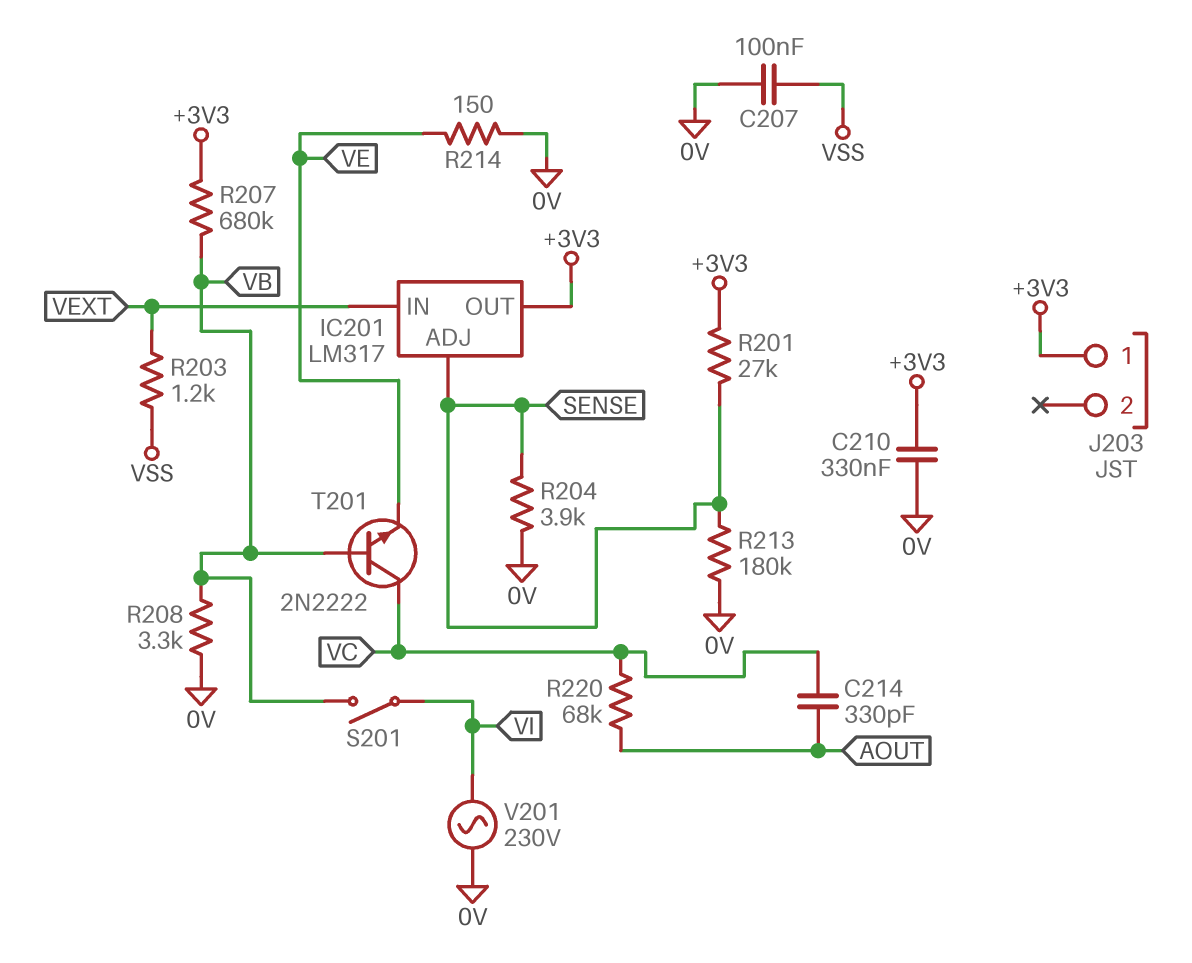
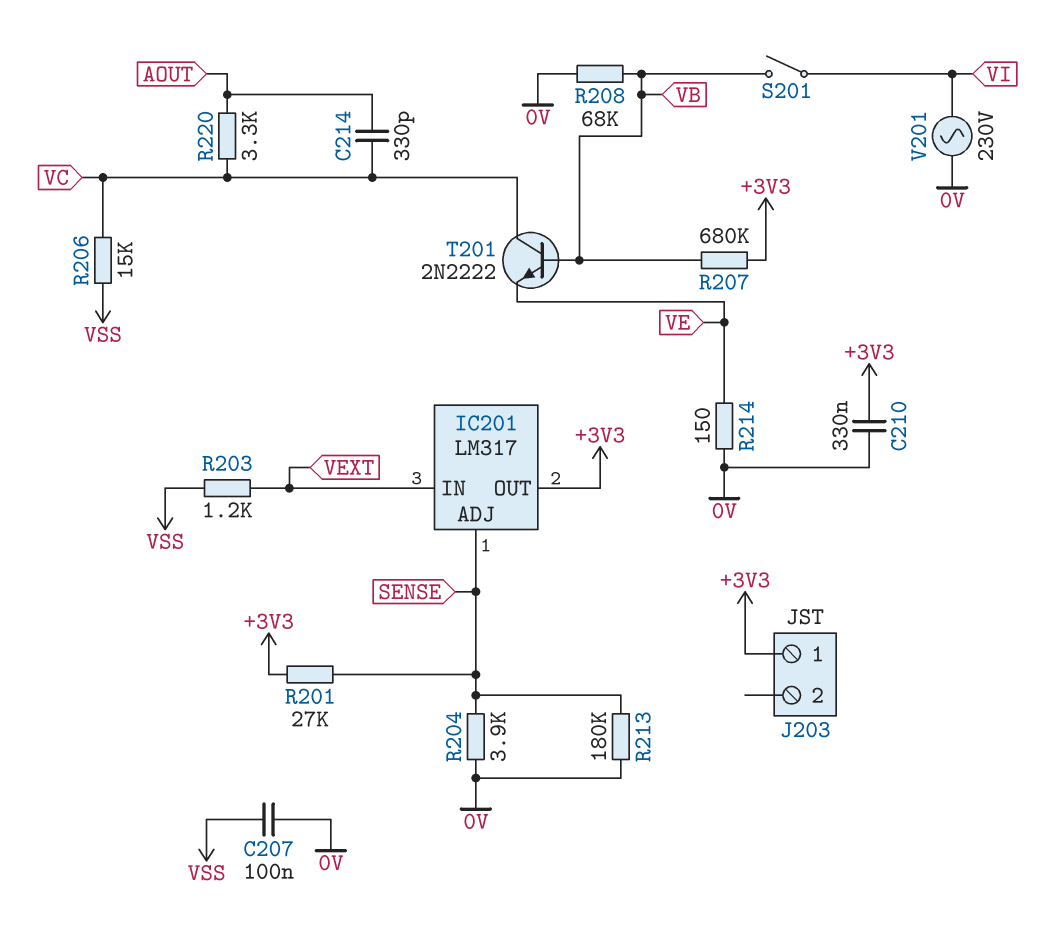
R206: none -> 15k (VC, VSS)
R208: 3.3k (0V, VB) -> 68k (0V, VB)
R220: 68k (AOUT, VC) -> 3.3k (AOUT, VC)

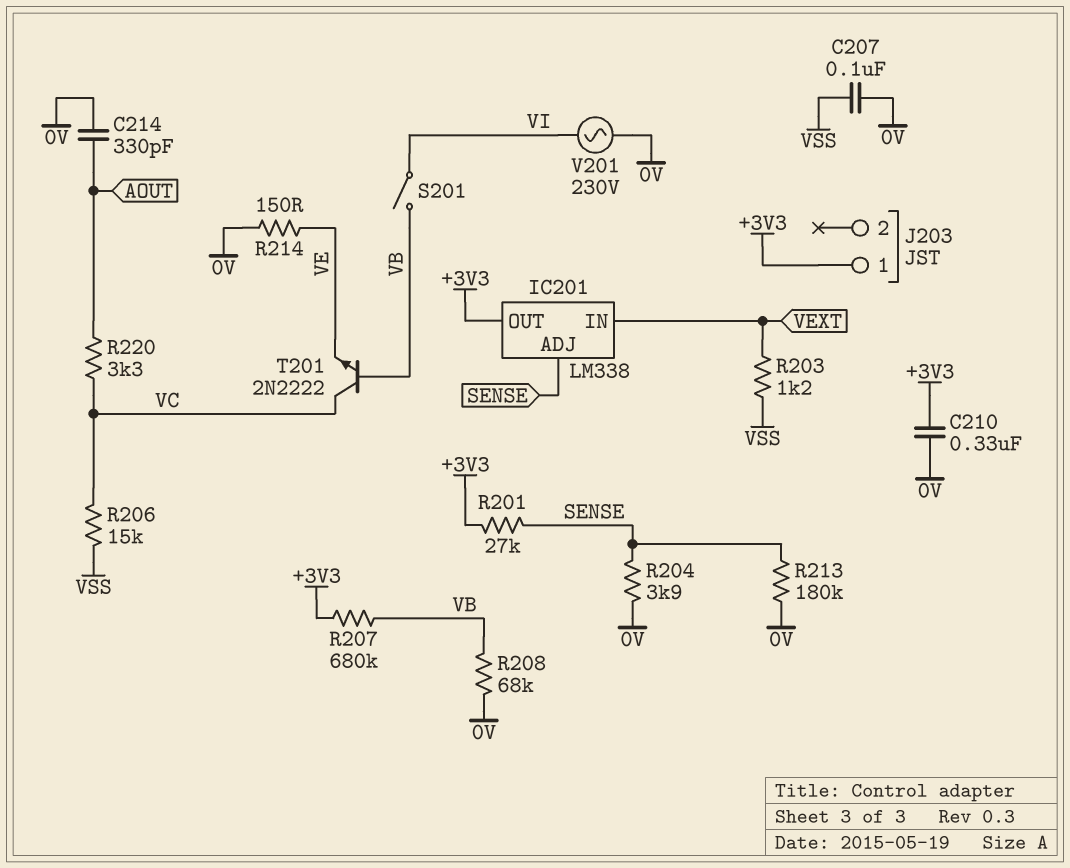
C214: 330pF (AOUT, VC) -> 330pF (0V, AOUT)
IC201: LM317 -> LM338

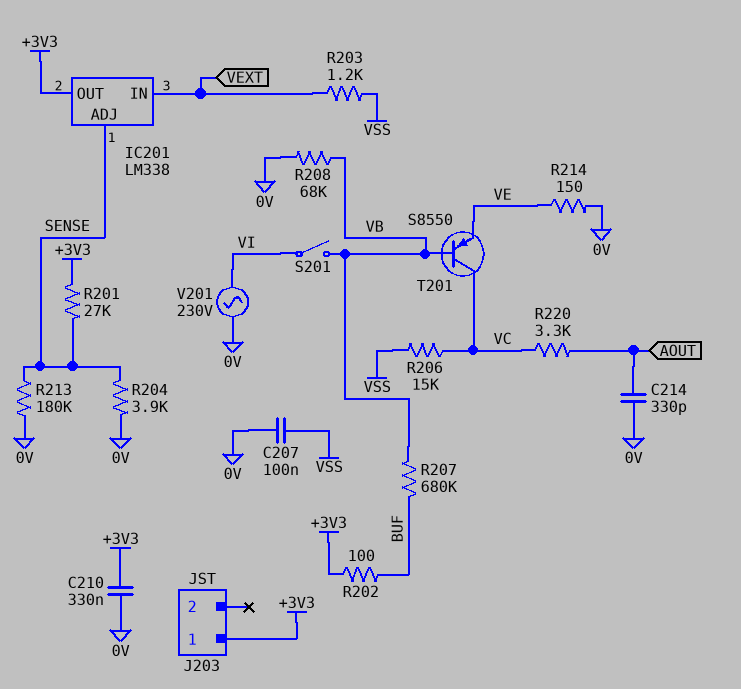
R202: none -> 100 (+3V3, BUF)
R207: 680k (+3V3, VB) -> 680k (BUF, VB)
T201: NPN 2N2222 (B VB, C VC, E VE) -> PNP S8550 (B VB, C VC, E VE)

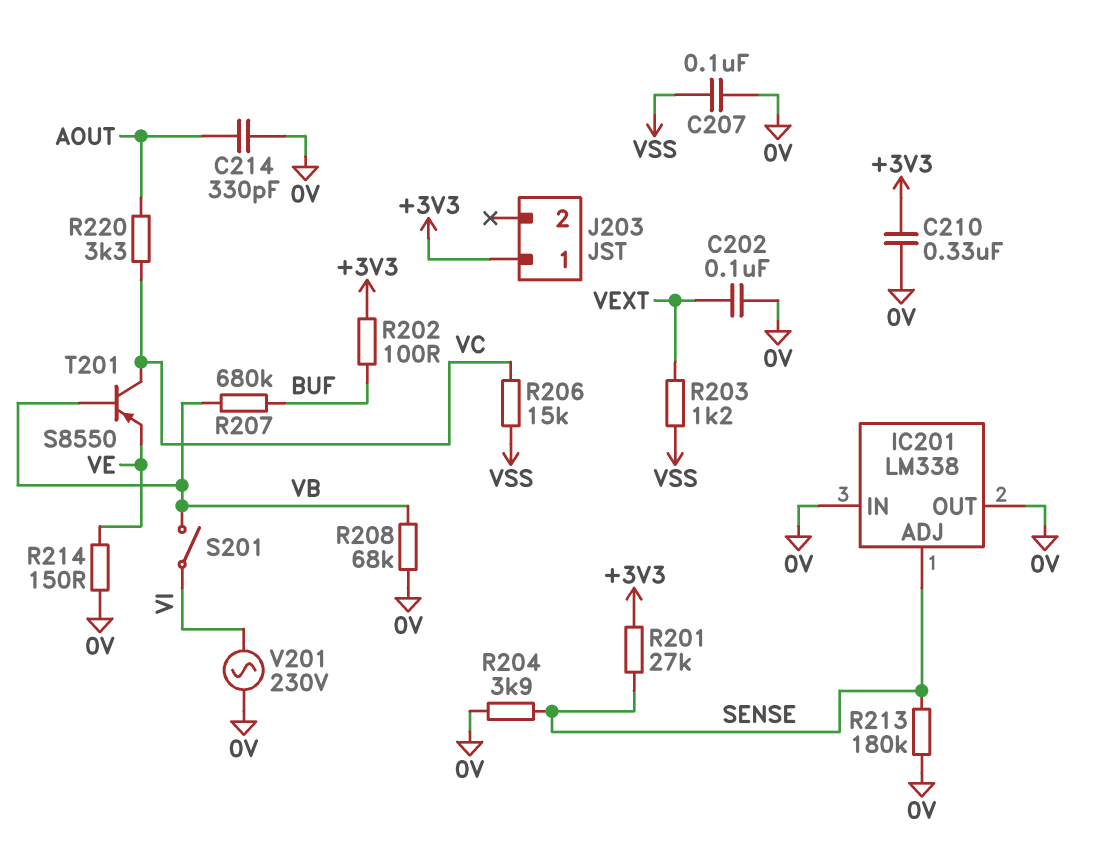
C202: none -> 100nF (0V, VEXT)
IC201 pin IN: VEXT -> 0V
IC201 pin OUT: +3V3 -> 0V

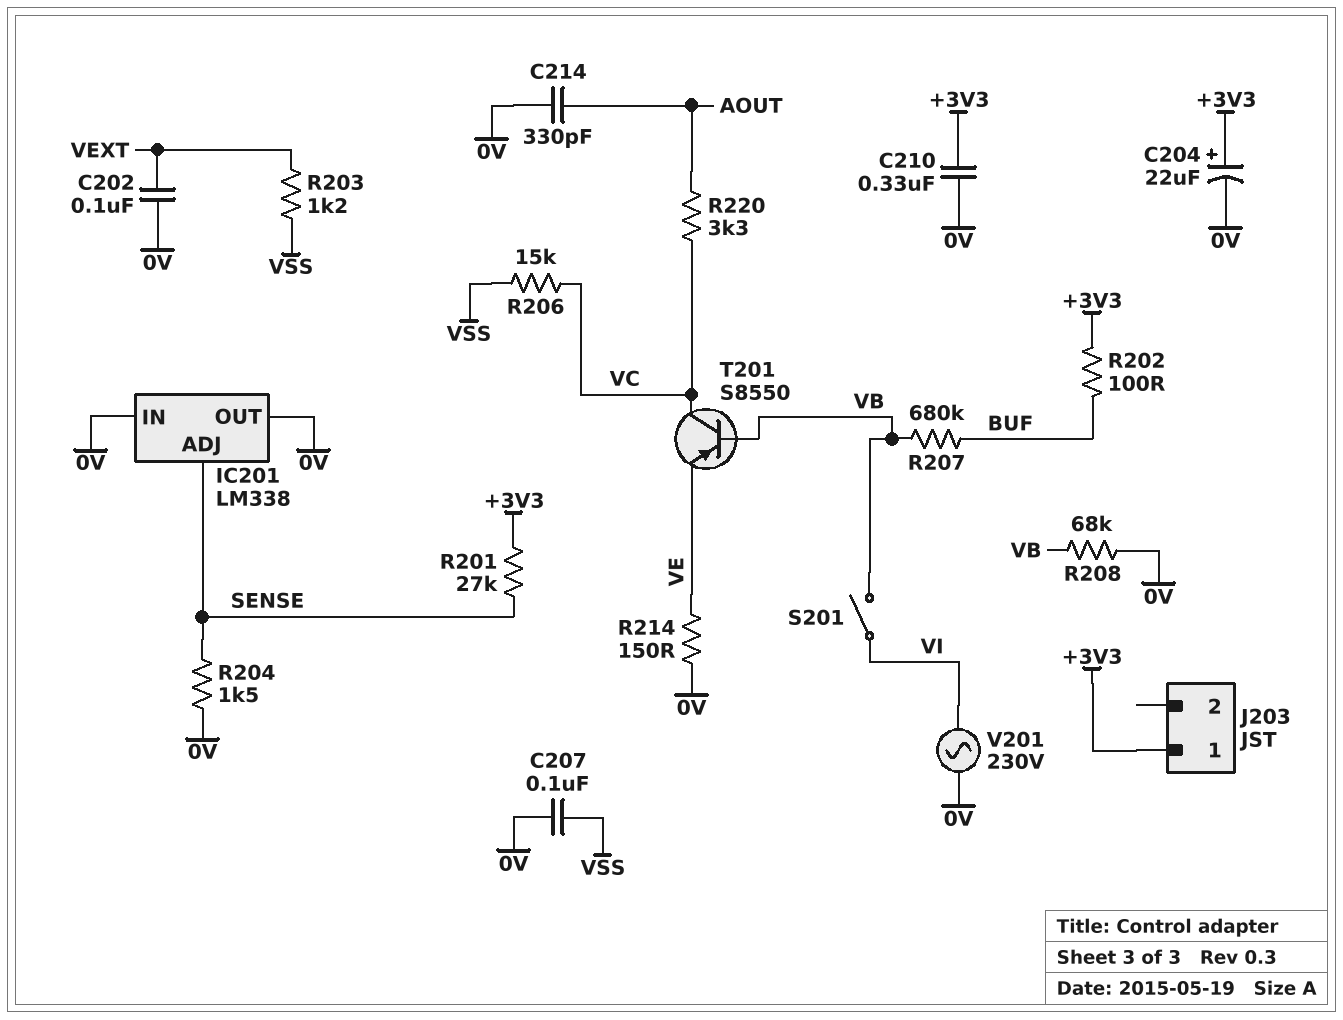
C204: none -> 22uF (plus +3V3, minus 0V)
R204: 3.9k (0V, SENSE) -> 1.5k (0V, SENSE)
R213: 180k (0V, SENSE) -> none

